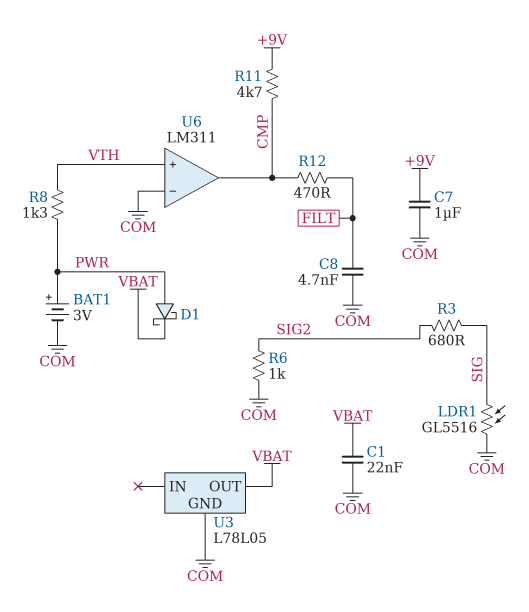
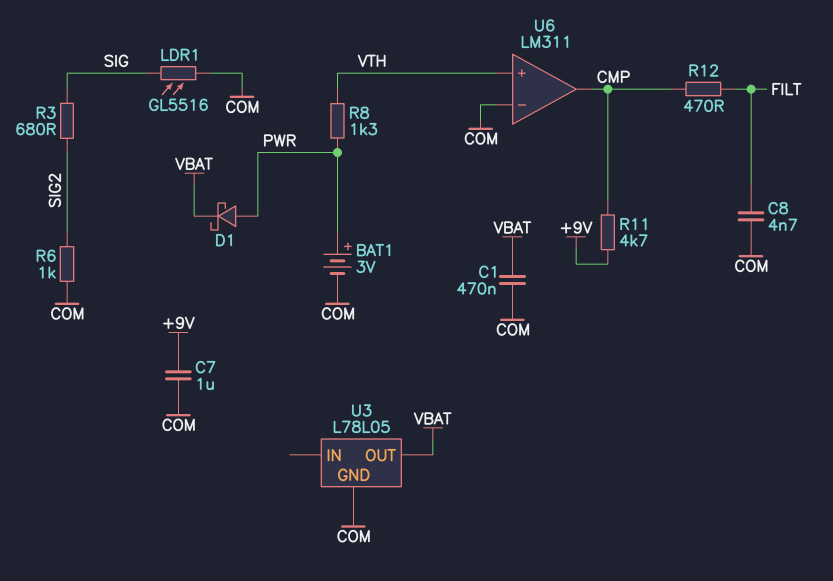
C1: 22nF (COM, VBAT) -> 470nF (COM, VBAT)

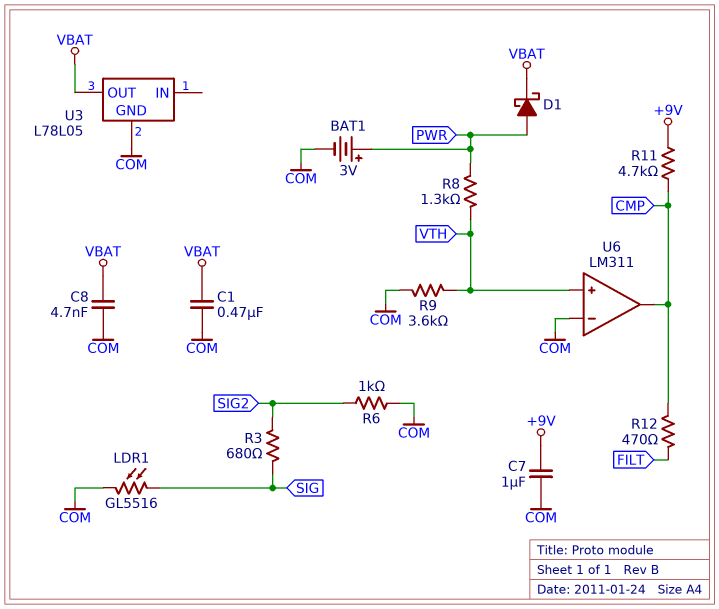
C8: 4.7nF (COM, FILT) -> 4.7nF (COM, VBAT)
R9: none -> 3.6k (COM, VTH)

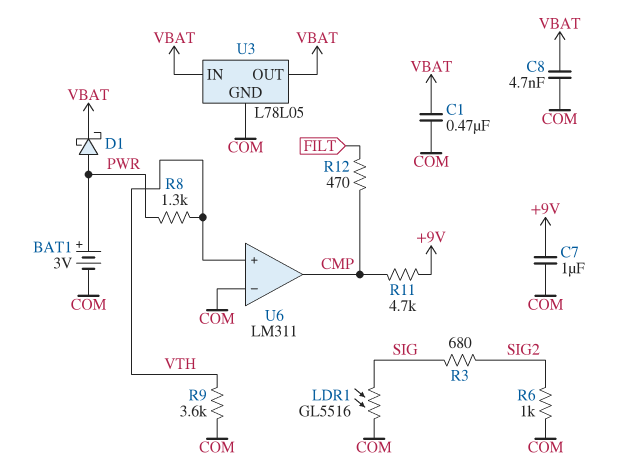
U3 pin IN: none -> VBAT

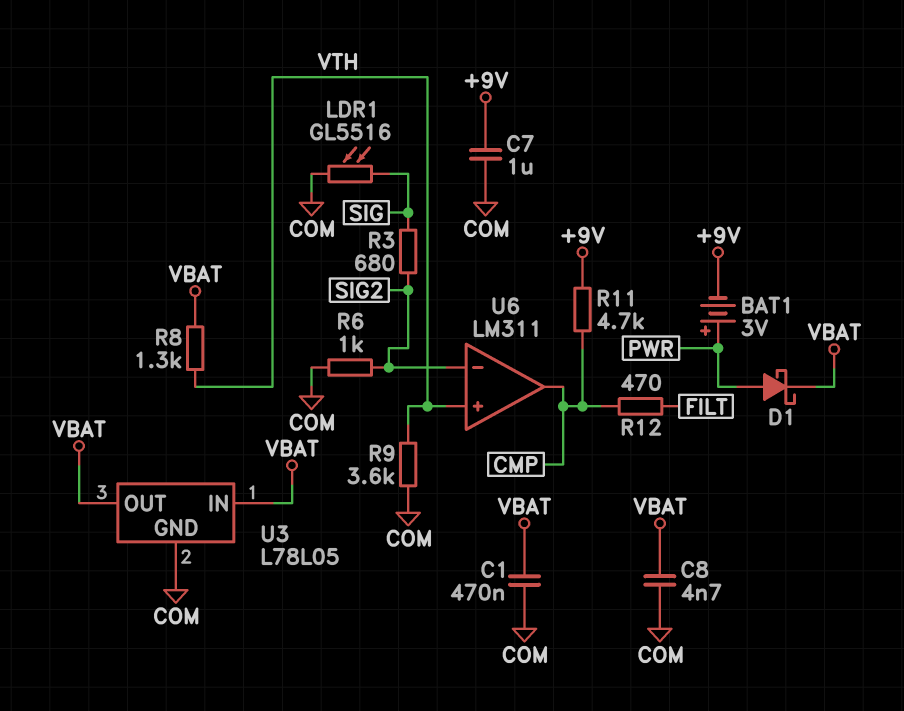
BAT1: 3V (plus PWR, minus COM) -> 3V (plus PWR, minus +9V)
R8: 1.3k (PWR, VTH) -> 1.3k (VBAT, VTH)
U6 pin in-: COM -> SIG2

